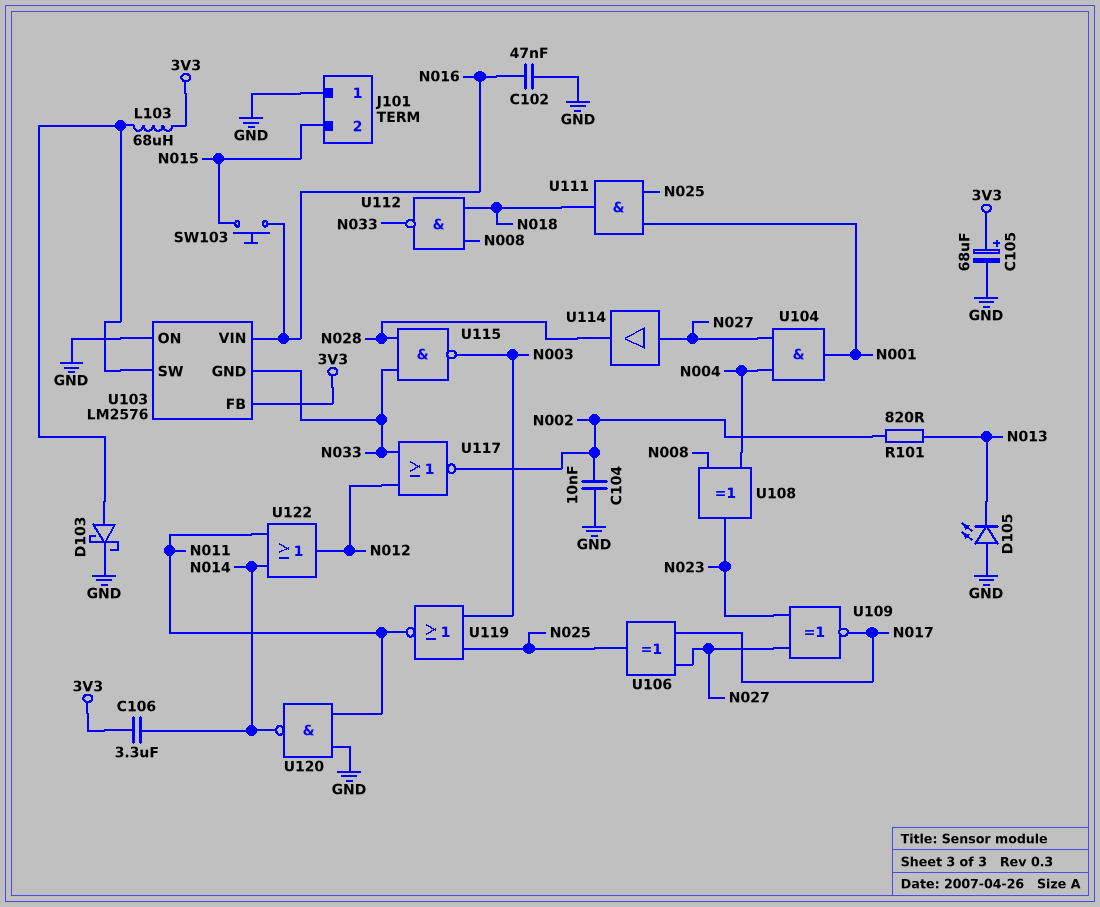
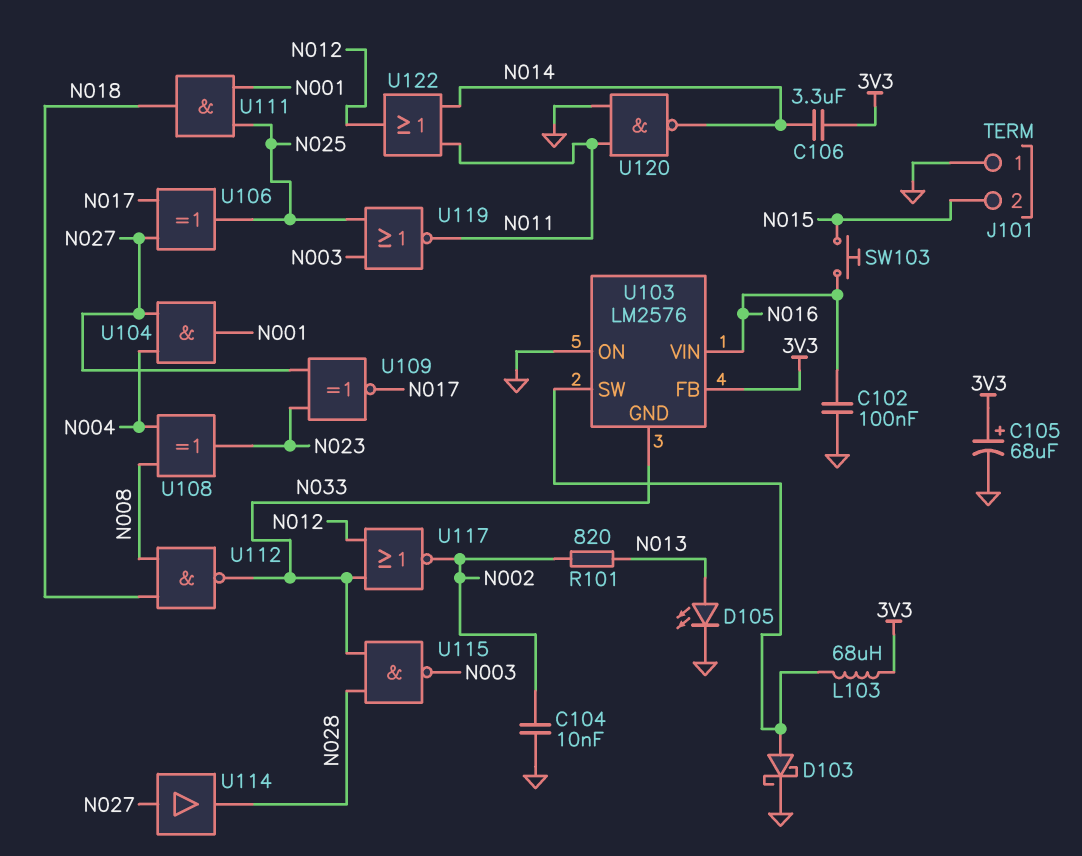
C102: 47nF (GND, N016) -> 100nF (GND, N016)
D105: LED (A GND, K N013) -> LED (A N013, K GND)

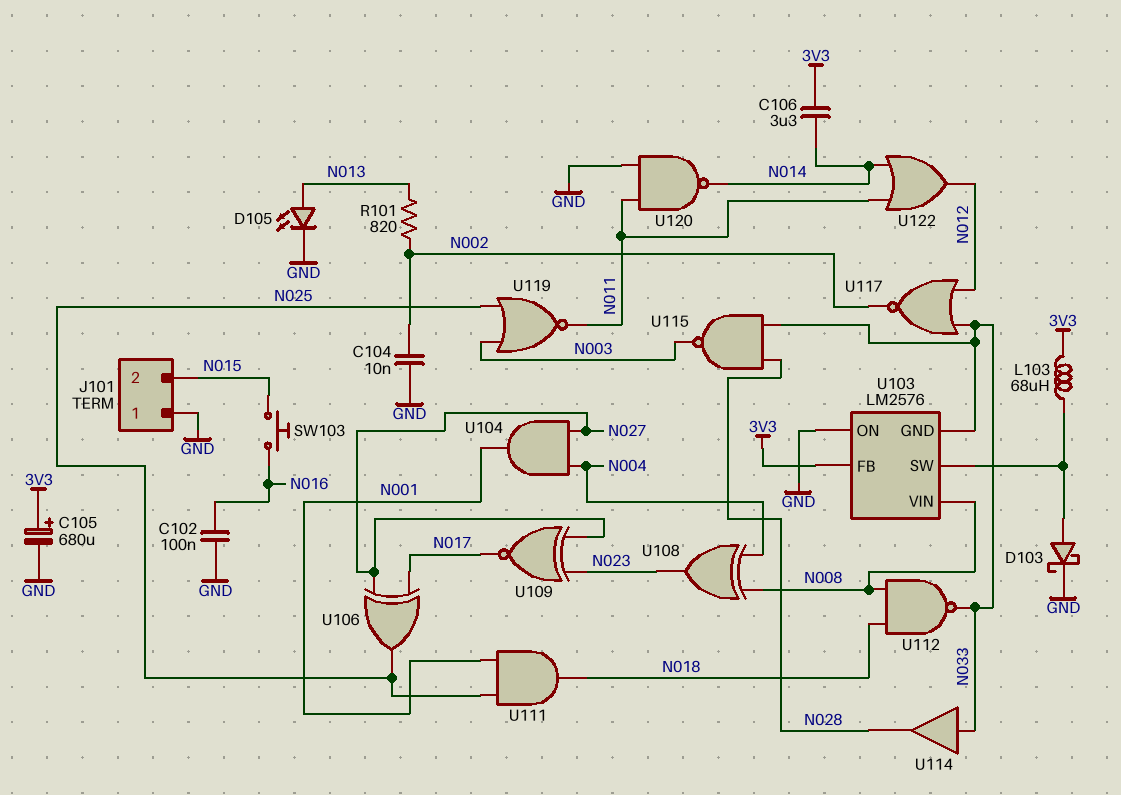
C105: 68uF (plus 3V3, minus GND) -> 680uF (plus 3V3, minus GND)
U103 pin VIN: N016 -> N008
U114: buffer (in N027, out N028) -> buffer (in N033, out N028)

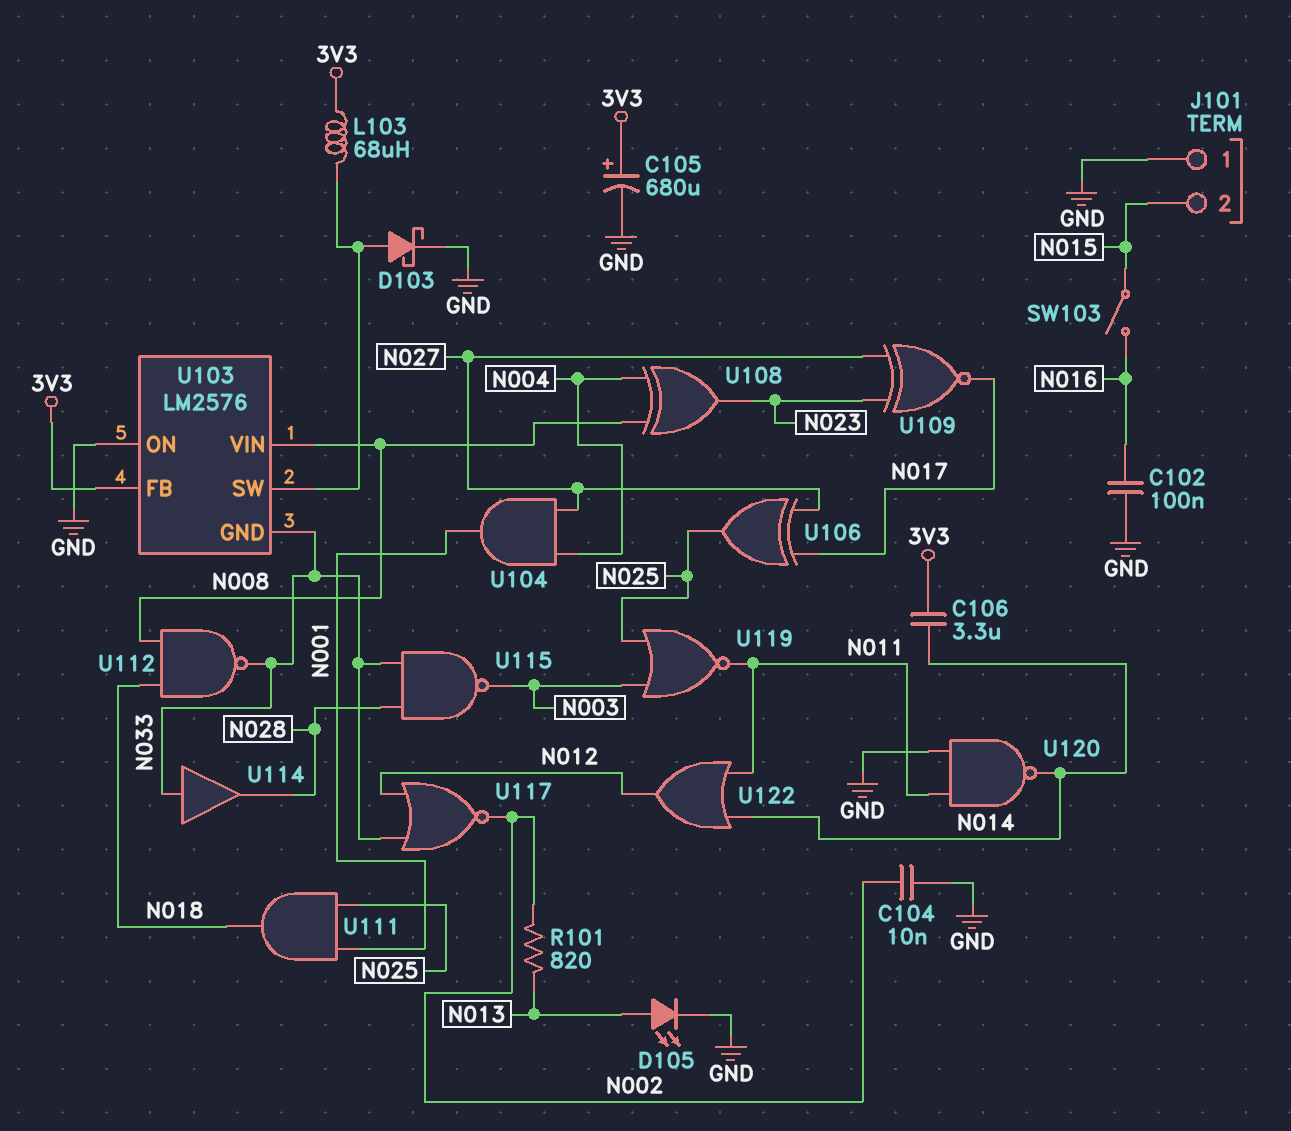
SW103: button (N015, N016) -> switch (N015, N016)

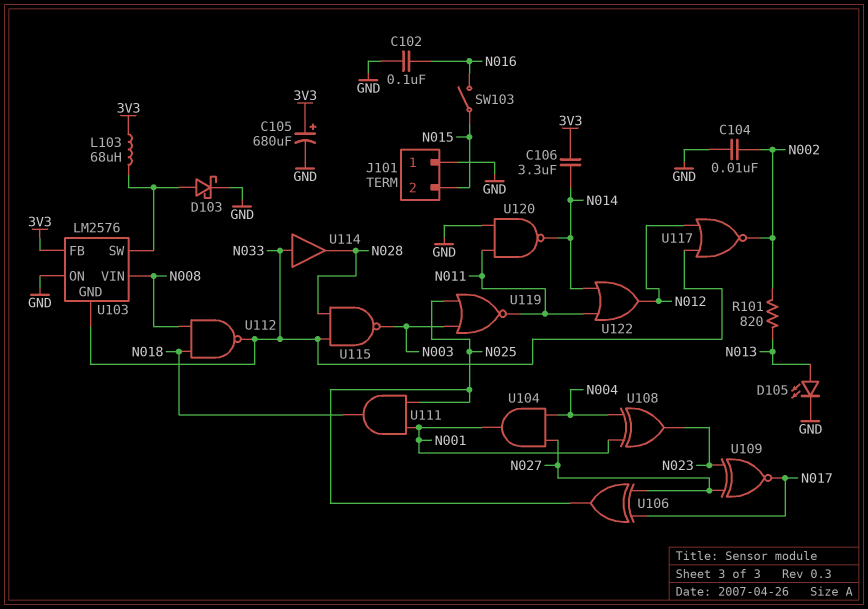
U108: XOR (in N004, in N008, out N023) -> XOR (in N001, in N004, out N023)

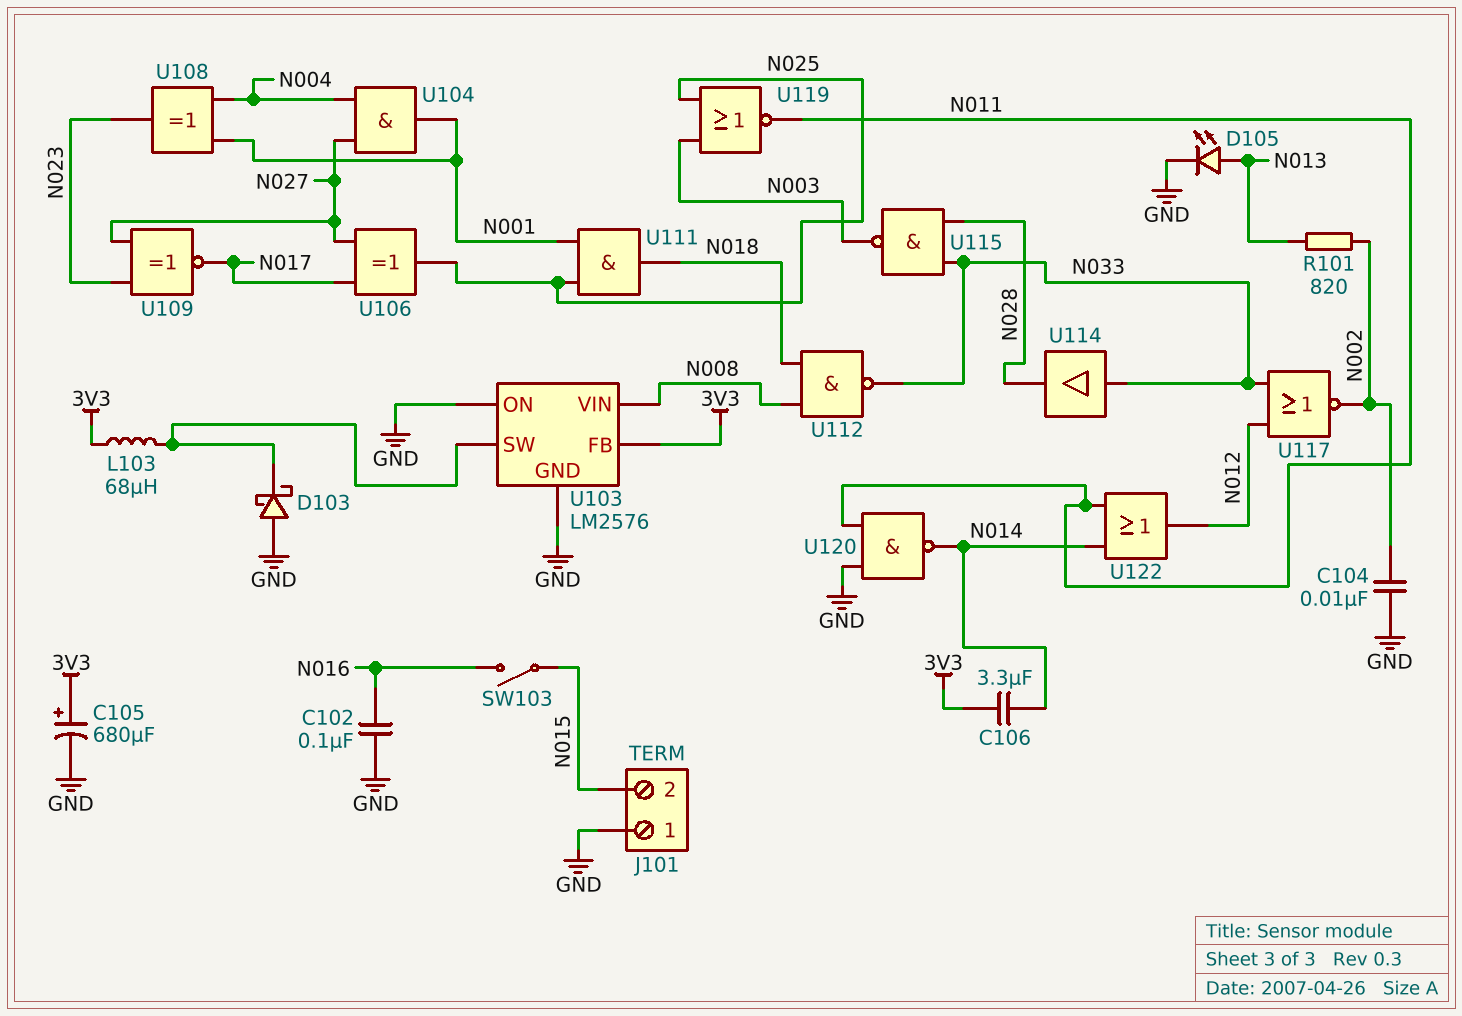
D103: schottky (A U103/SW, K GND) -> schottky (A GND, K U103/SW)
U103 pin GND: N033 -> GND

